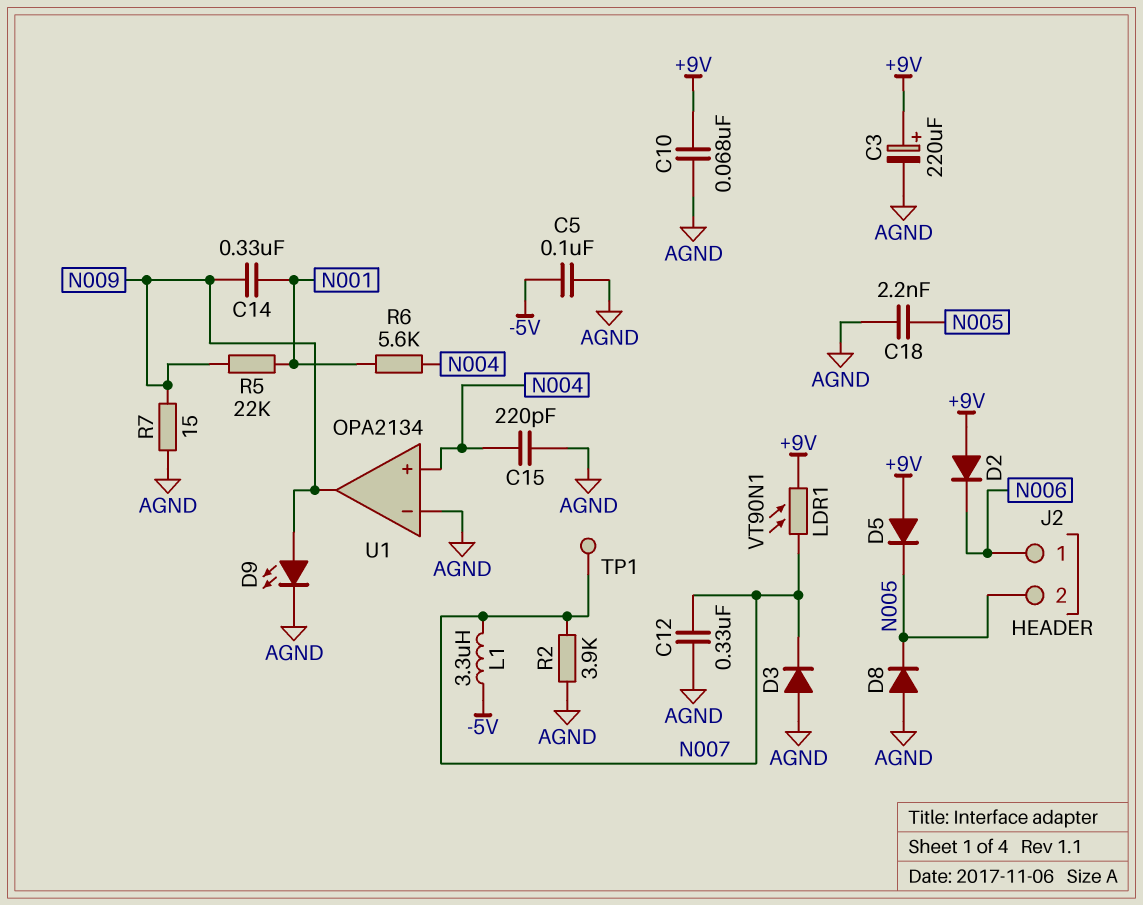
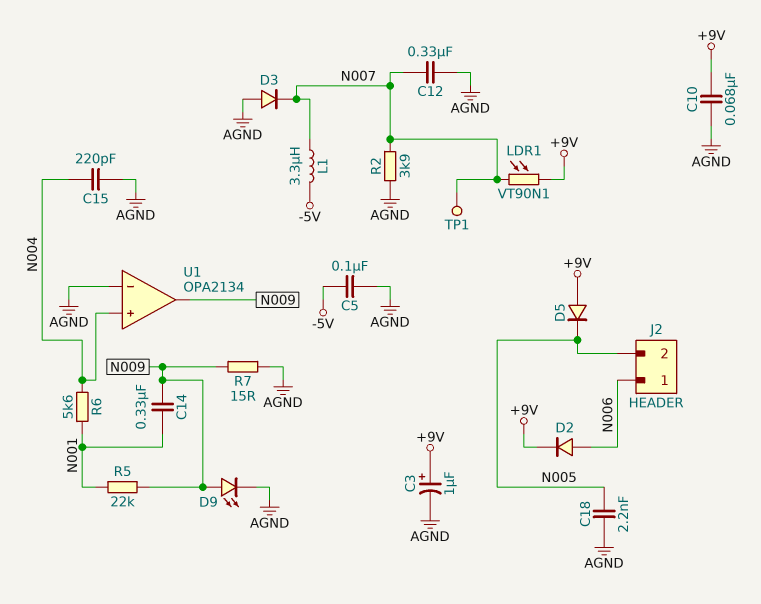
C3: 220uF (plus +9V, minus AGND) -> 1uF (plus +9V, minus AGND)
D2: diode (A +9V, K N006) -> diode (A N006, K +9V)
D8: diode (A AGND, K N005) -> none

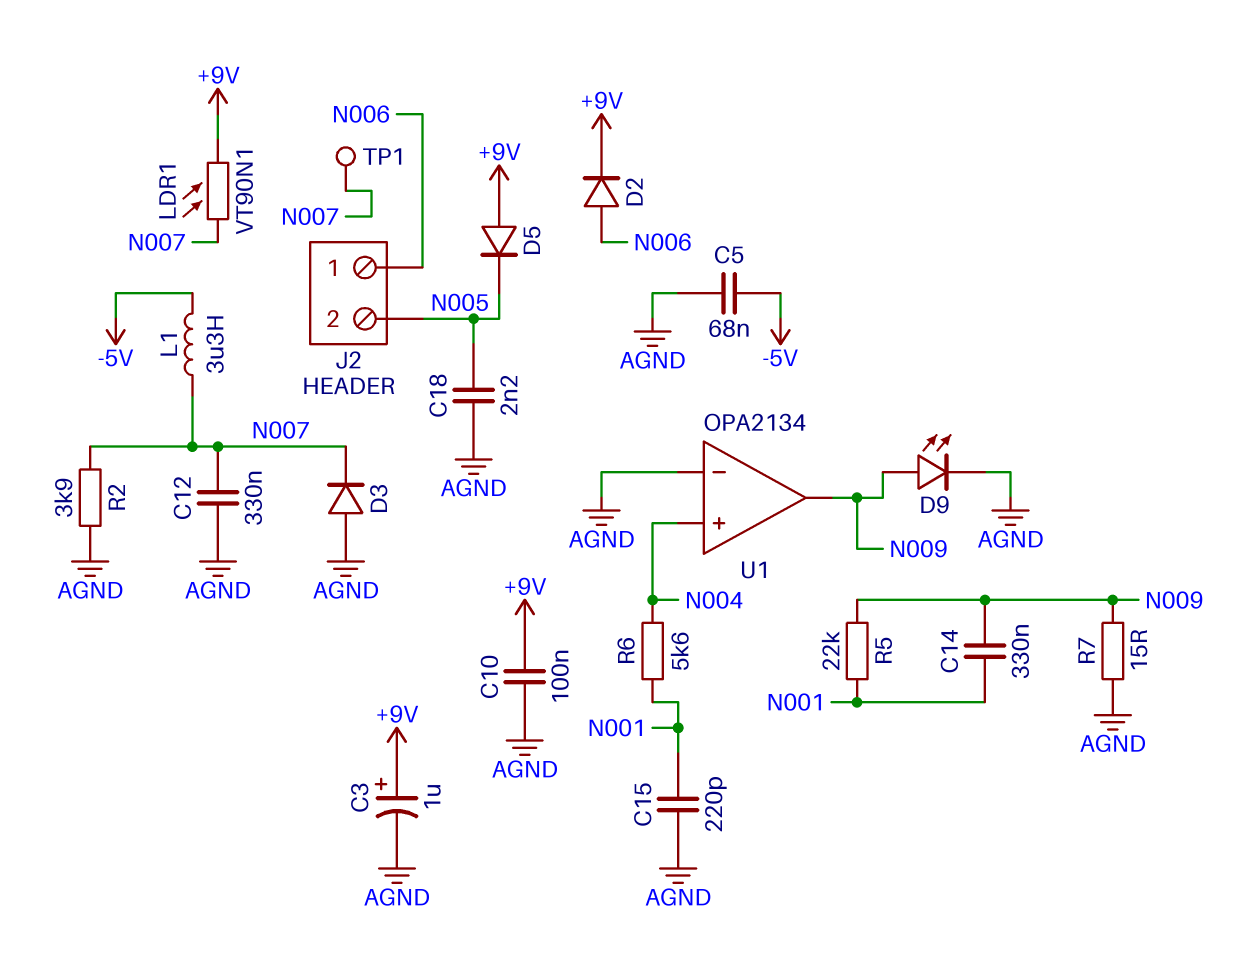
C5: 100nF (-5V, AGND) -> 68nF (-5V, AGND)
C10: 68nF (+9V, AGND) -> 100nF (+9V, AGND)
C15: 220pF (AGND, N004) -> 220pF (AGND, N001)

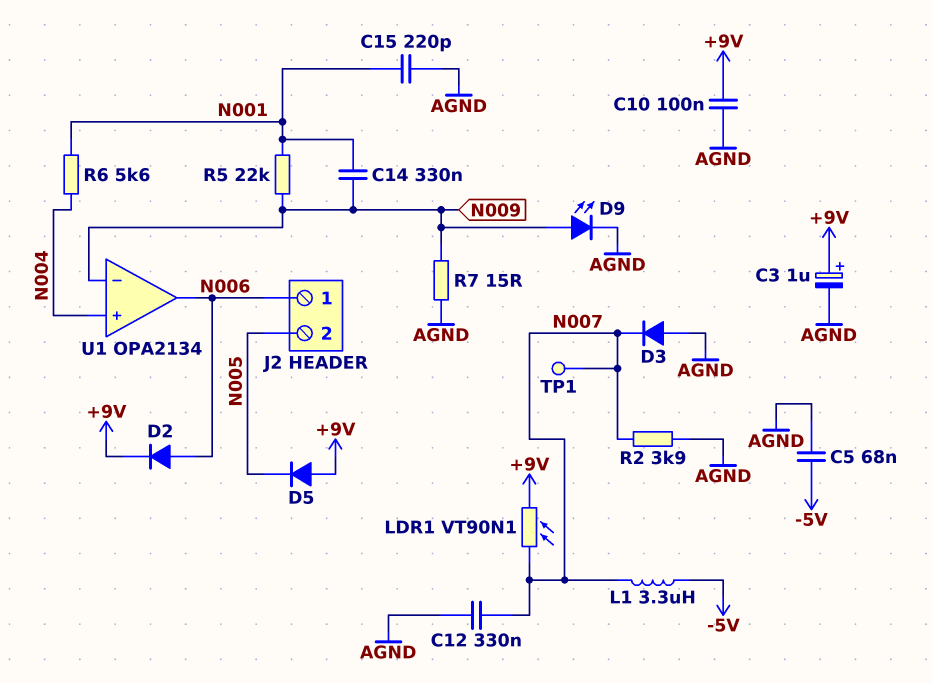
C18: 2.2nF (AGND, N005) -> none
U1 pin in-: AGND -> N009
U1 pin out: N009 -> N006

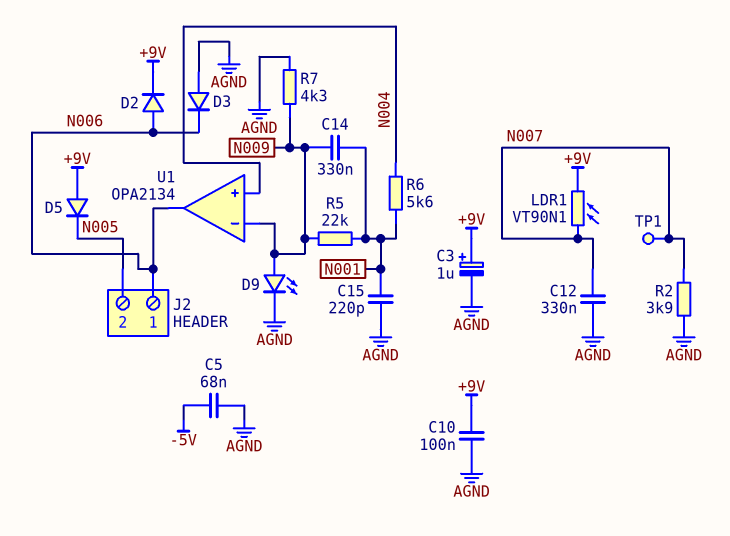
D3: diode (A AGND, K N007) -> diode (A AGND, K N006)
L1: 3.3uH (-5V, N007) -> none
R7: 15 (AGND, N009) -> 4.3k (AGND, N009)

